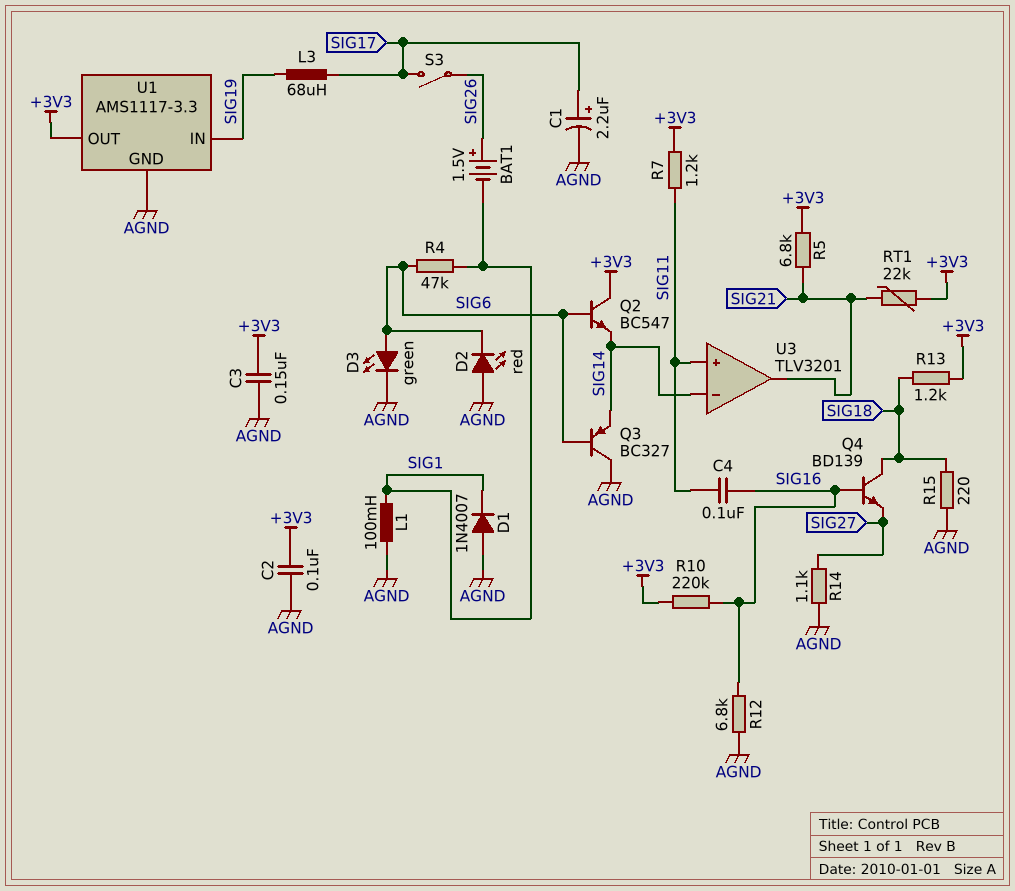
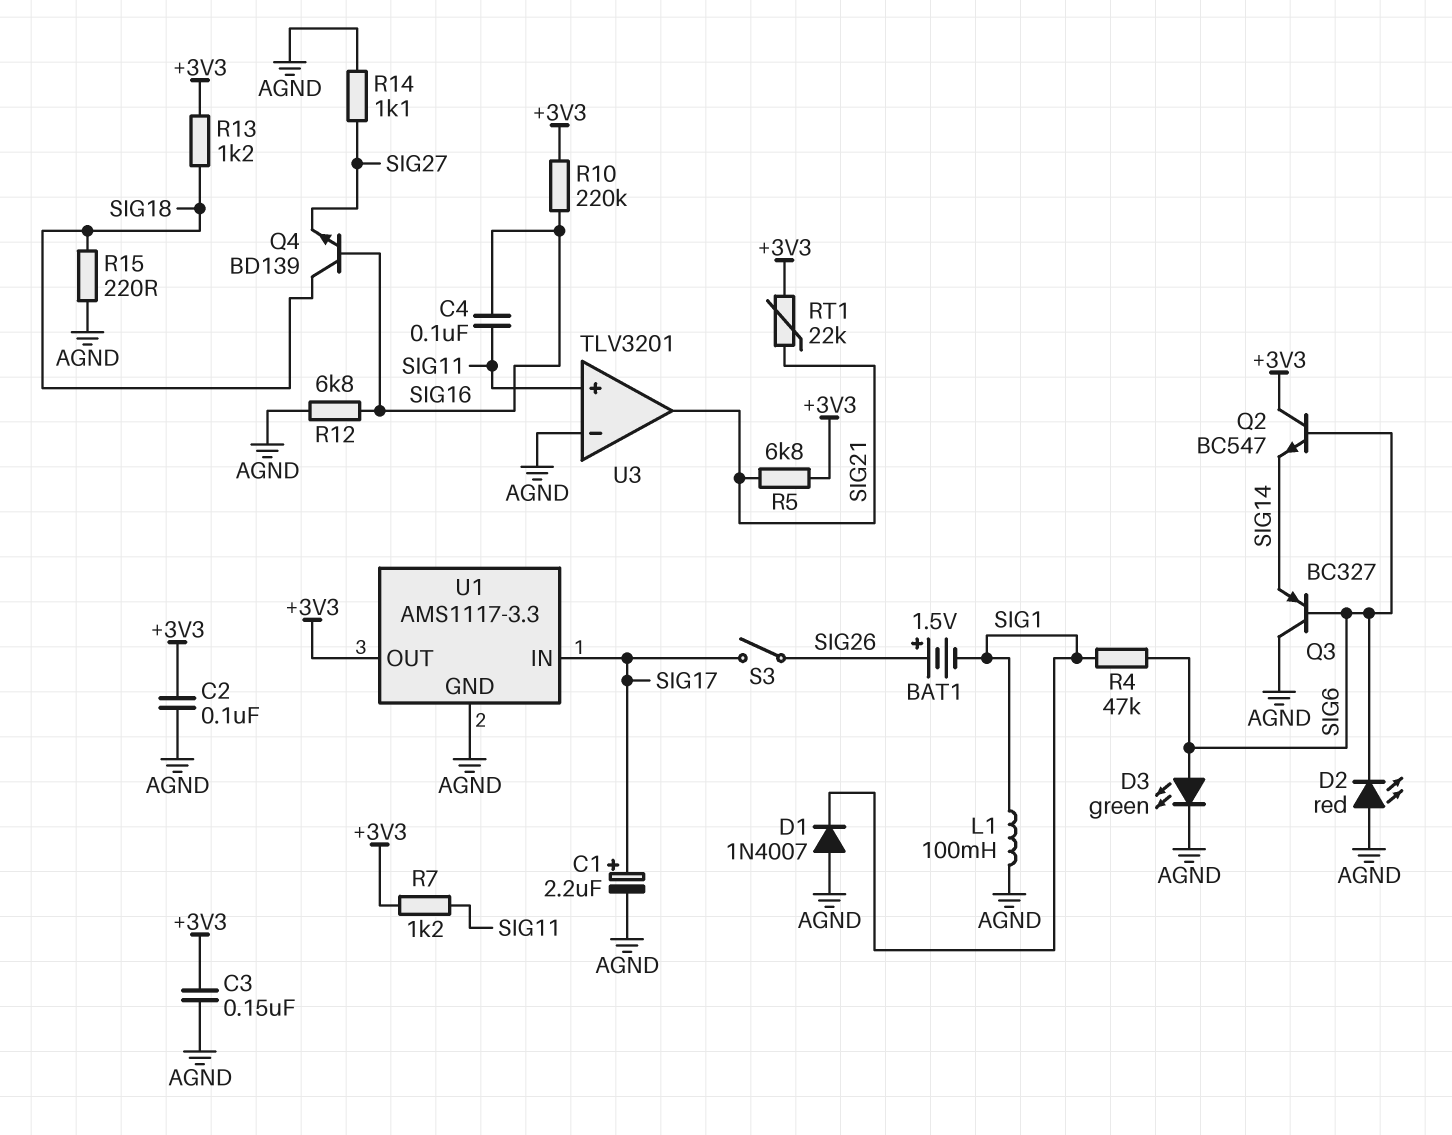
L3: 68uH (SIG17, SIG19) -> none
U1 pin IN: SIG19 -> SIG17
U3 pin in-: SIG14 -> AGND

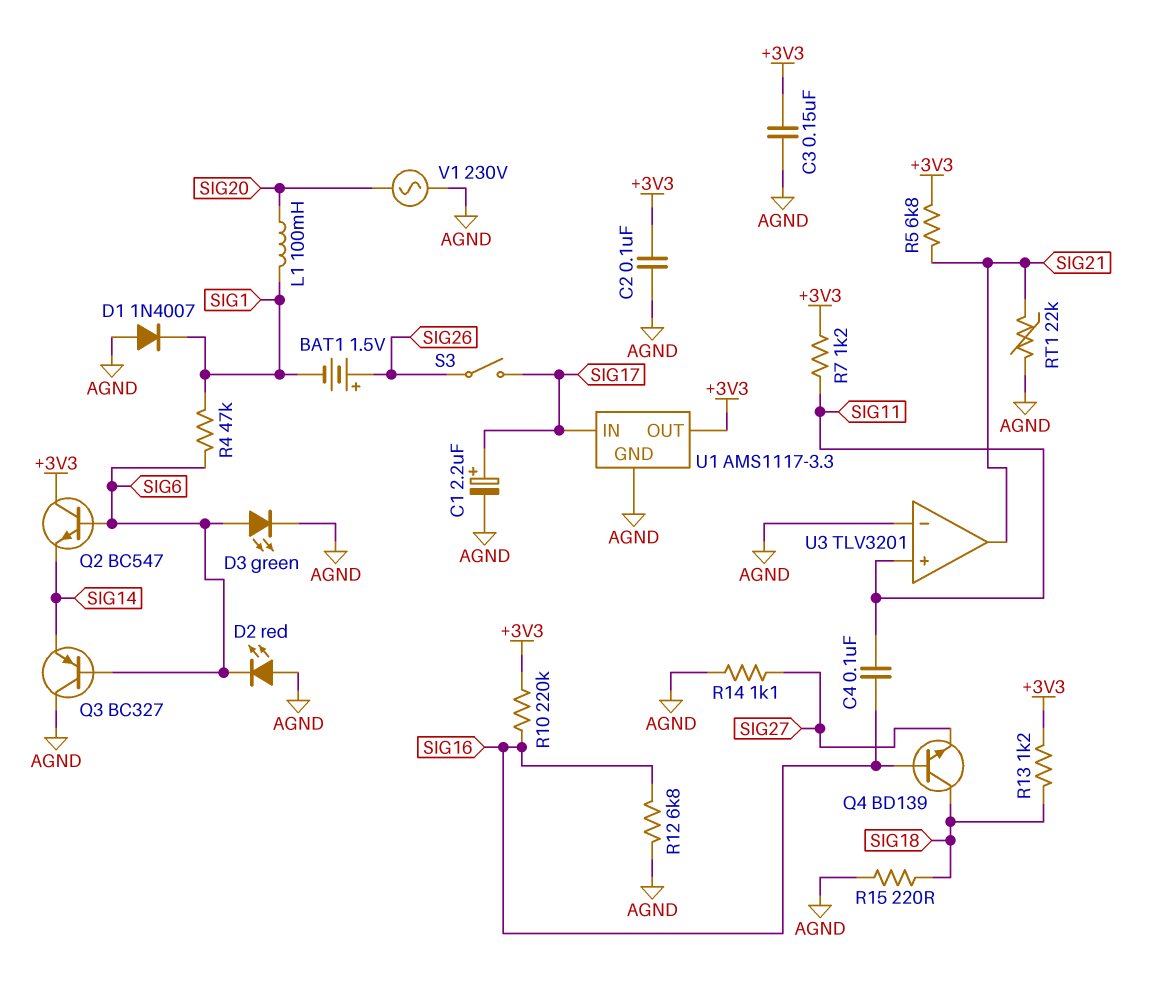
L1: 100mH (AGND, SIG1) -> 100mH (SIG1, SIG20)
RT1: 22k (+3V3, SIG21) -> 22k (AGND, SIG21)
V1: none -> AC 230V (AGND, SIG20)

